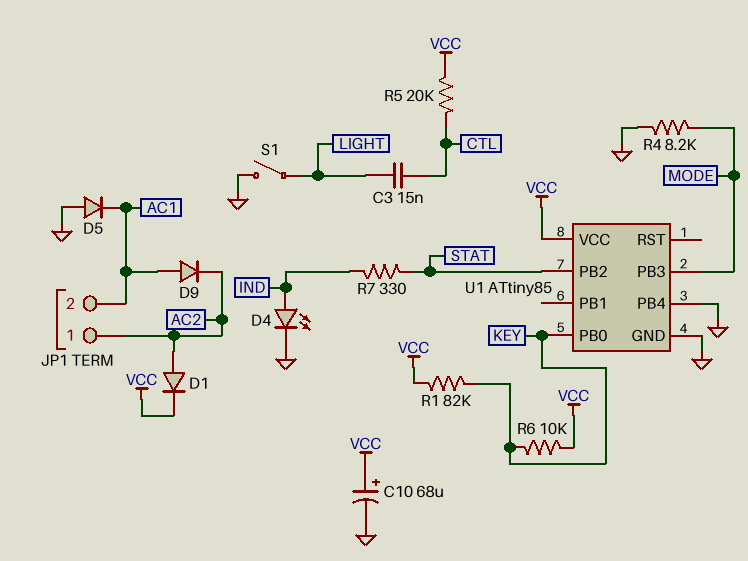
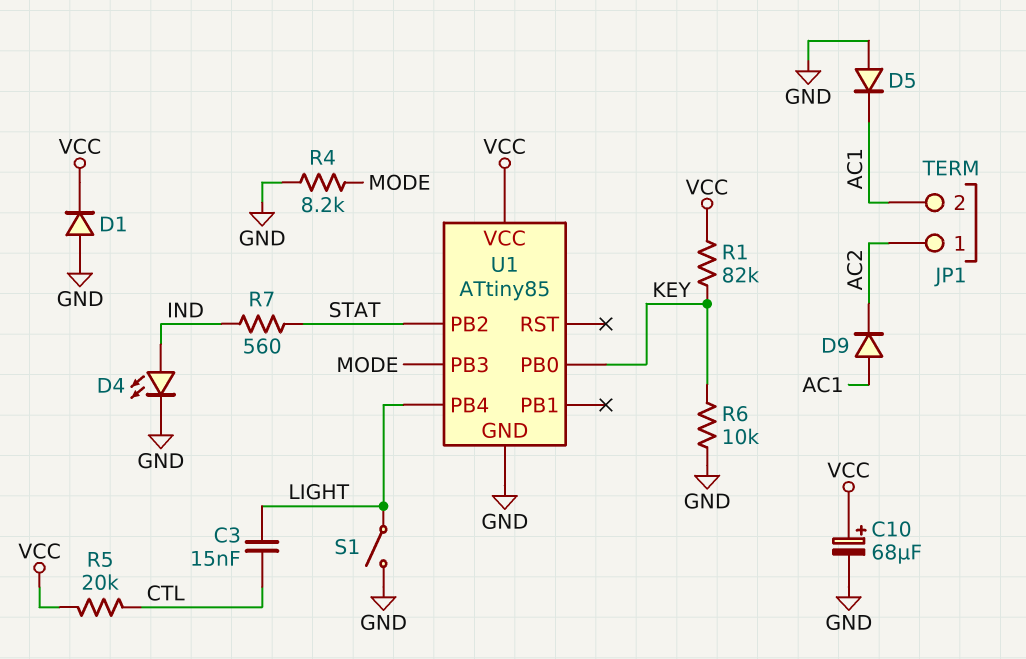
D1: diode (A AC2, K VCC) -> diode (A GND, K VCC)
R6: 10k (KEY, VCC) -> 10k (GND, KEY)
R7: 330 (IND, STAT) -> 560 (IND, STAT)
U1 pin PB4: GND -> LIGHT

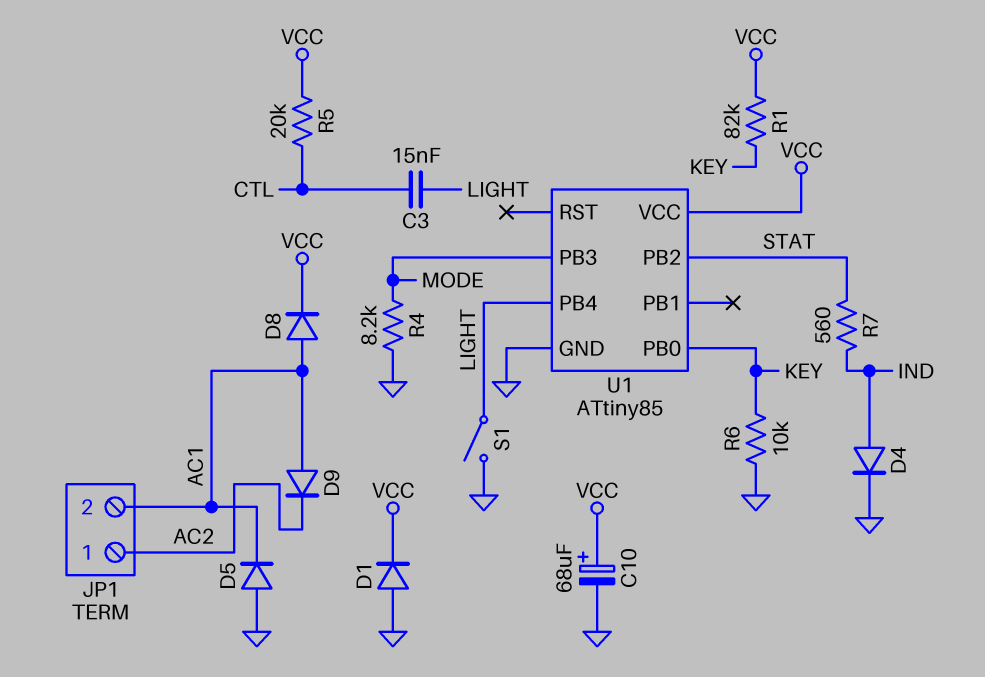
D4: LED (A IND, K GND) -> diode (A IND, K GND)
D8: none -> diode (A AC1, K VCC)

